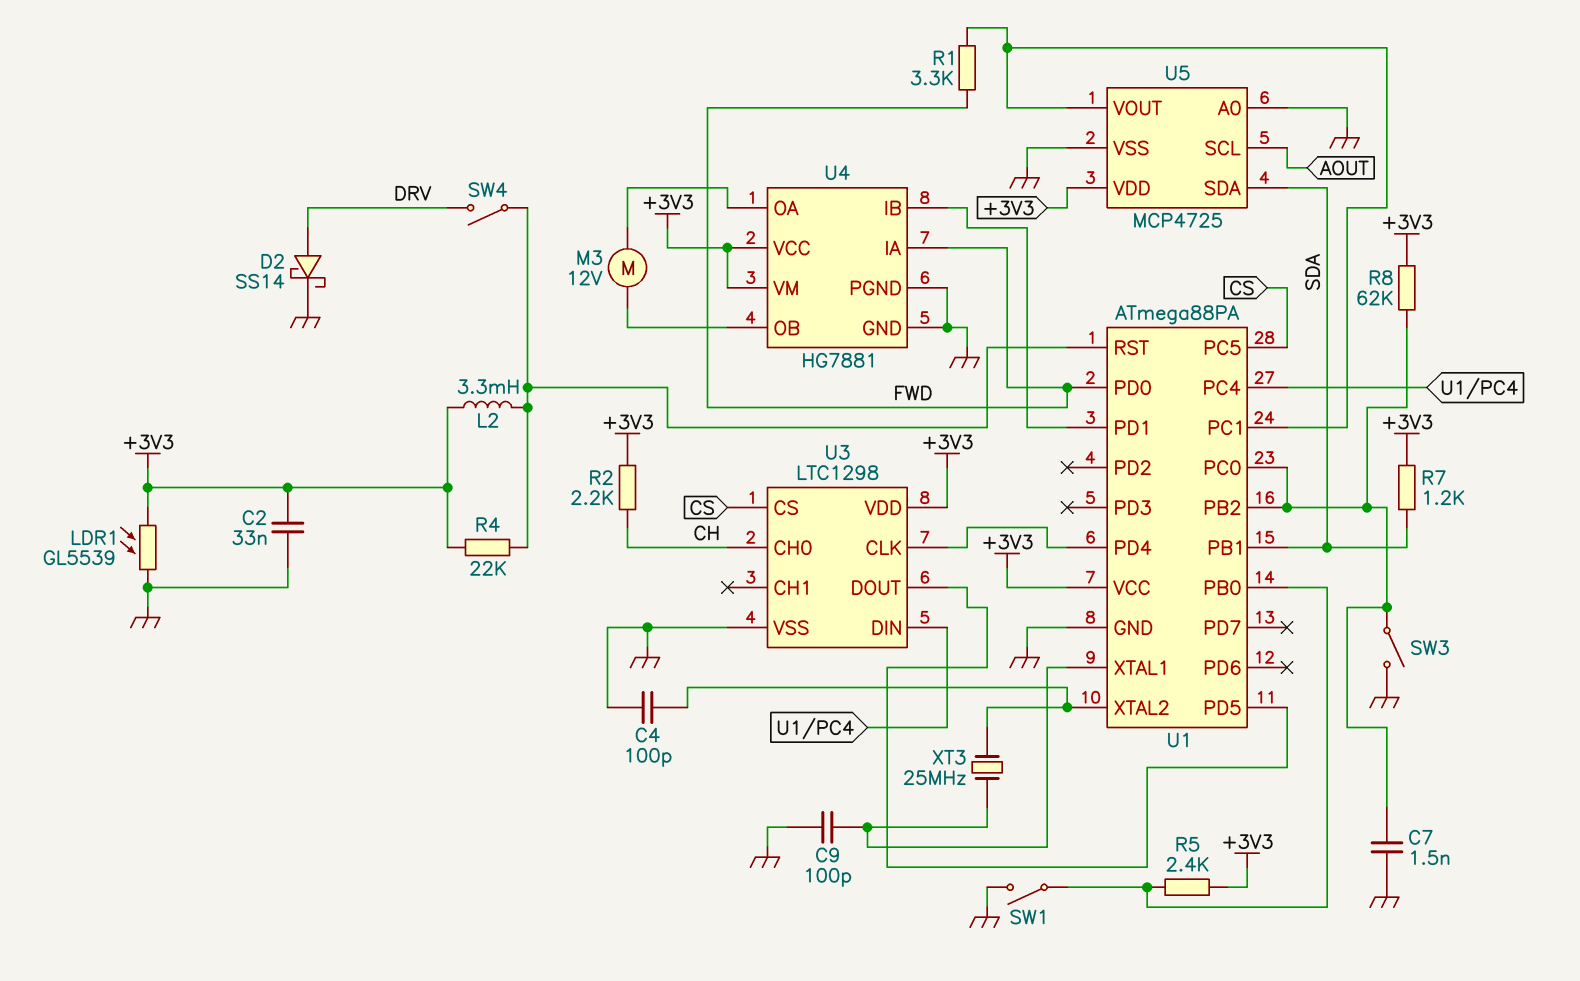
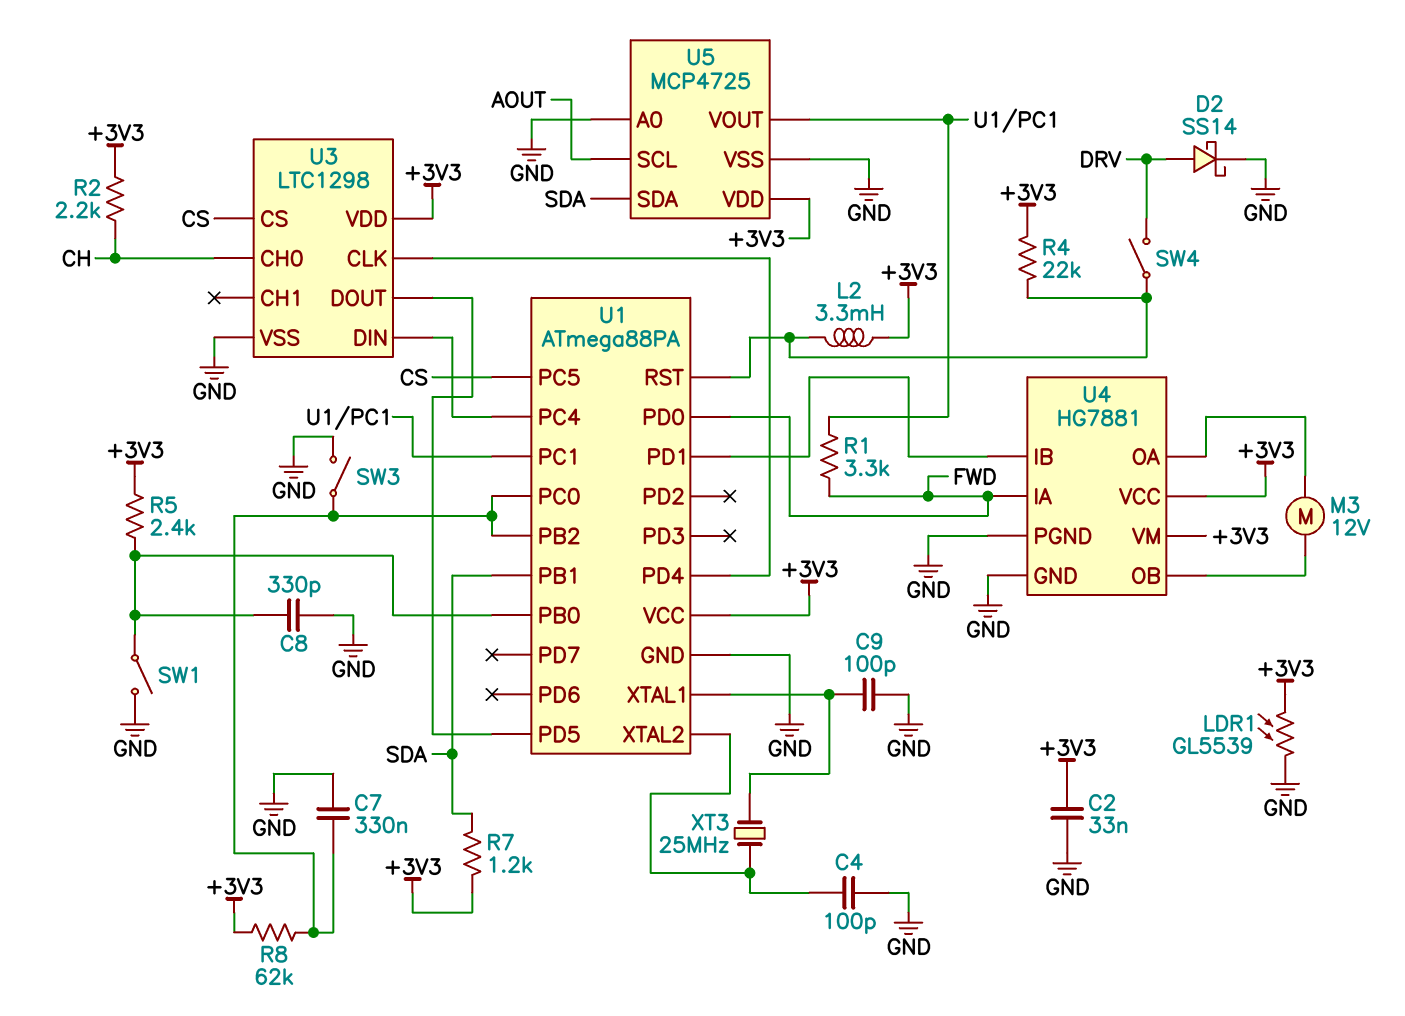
C7: 1.5nF (GND, U1/PB2) -> 330nF (GND, U1/PB2)
C8: none -> 330pF (GND, U1/PB0)

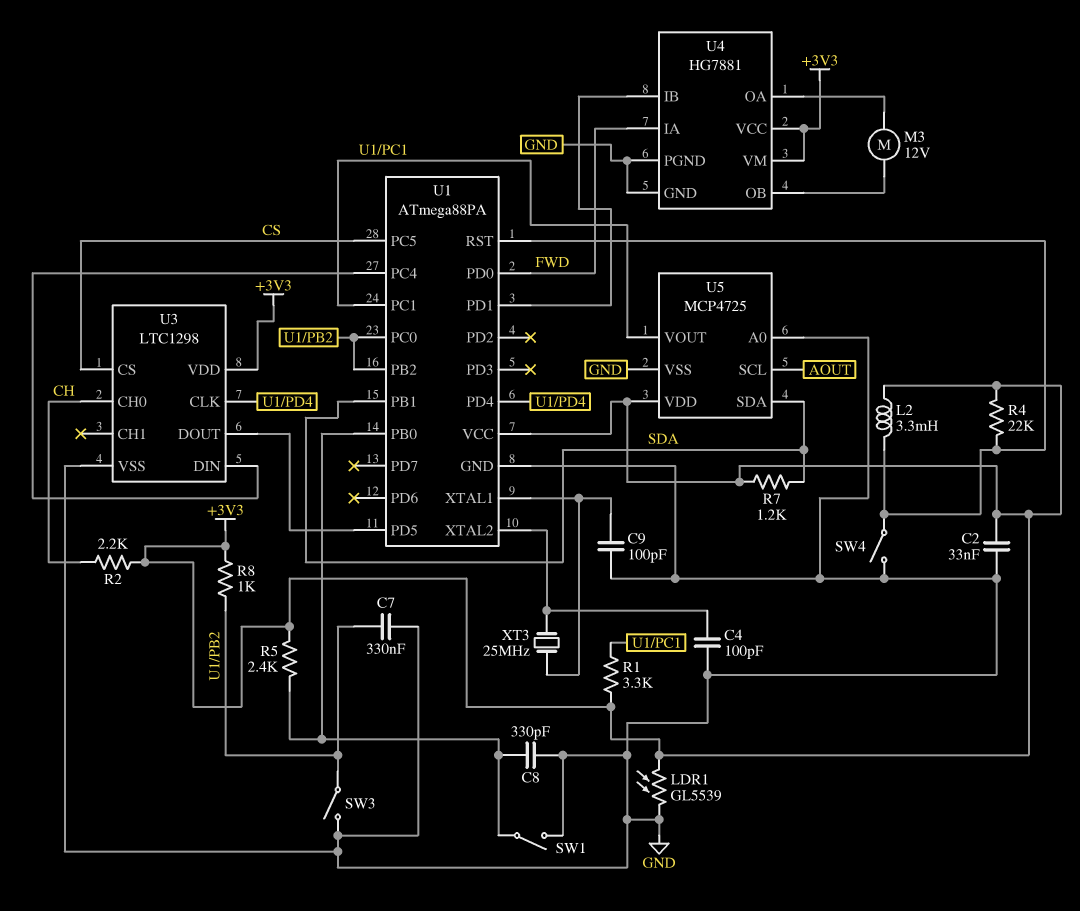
D2: schottky SS14 (A DRV, K GND) -> none
R1: 3.3k (FWD, U1/PC1) -> 3.3k (+3V3, U1/PC1)
R8: 62k (+3V3, U1/PB2) -> 1k (+3V3, U1/PB2)
SW4: switch (DRV, U1/RST) -> switch (GND, U1/RST)

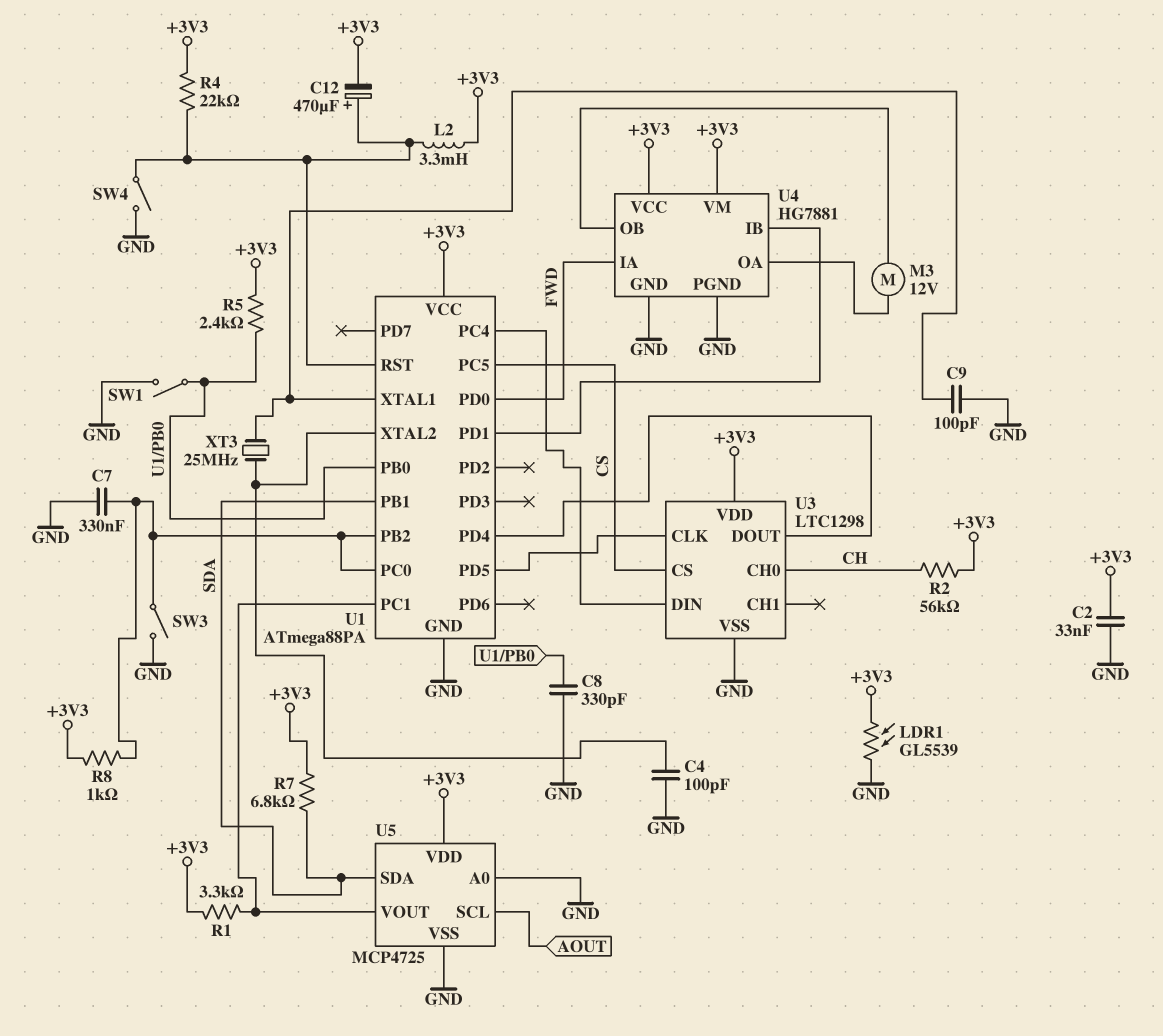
C12: none -> 470uF (plus U1/RST, minus +3V3)
R2: 2.2k (+3V3, CH) -> 56k (+3V3, CH)
R7: 1.2k (+3V3, SDA) -> 6.8k (+3V3, SDA)
U3 pin CLK: U1/PD4 -> U1/PD5
U3 pin DOUT: U1/PD5 -> U1/PD4

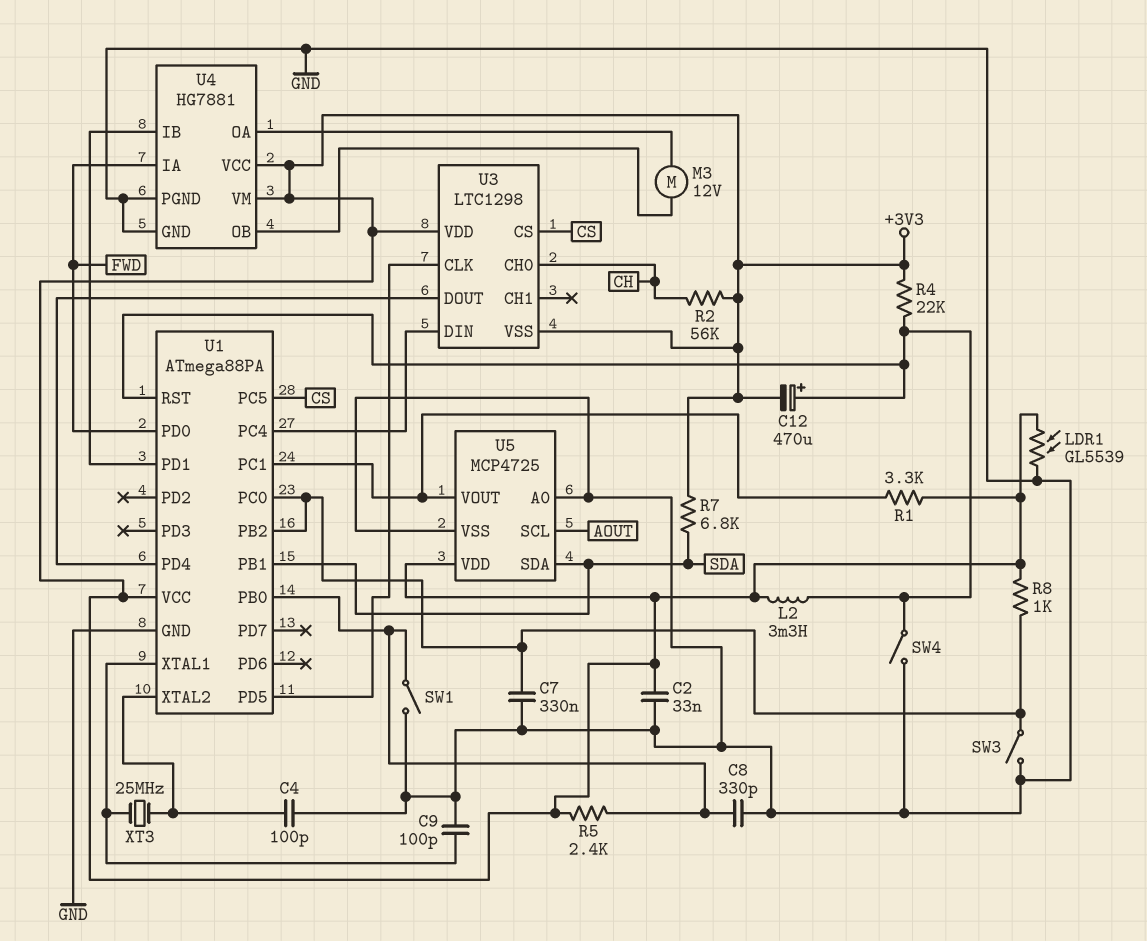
U3 pin VSS: GND -> +3V3

